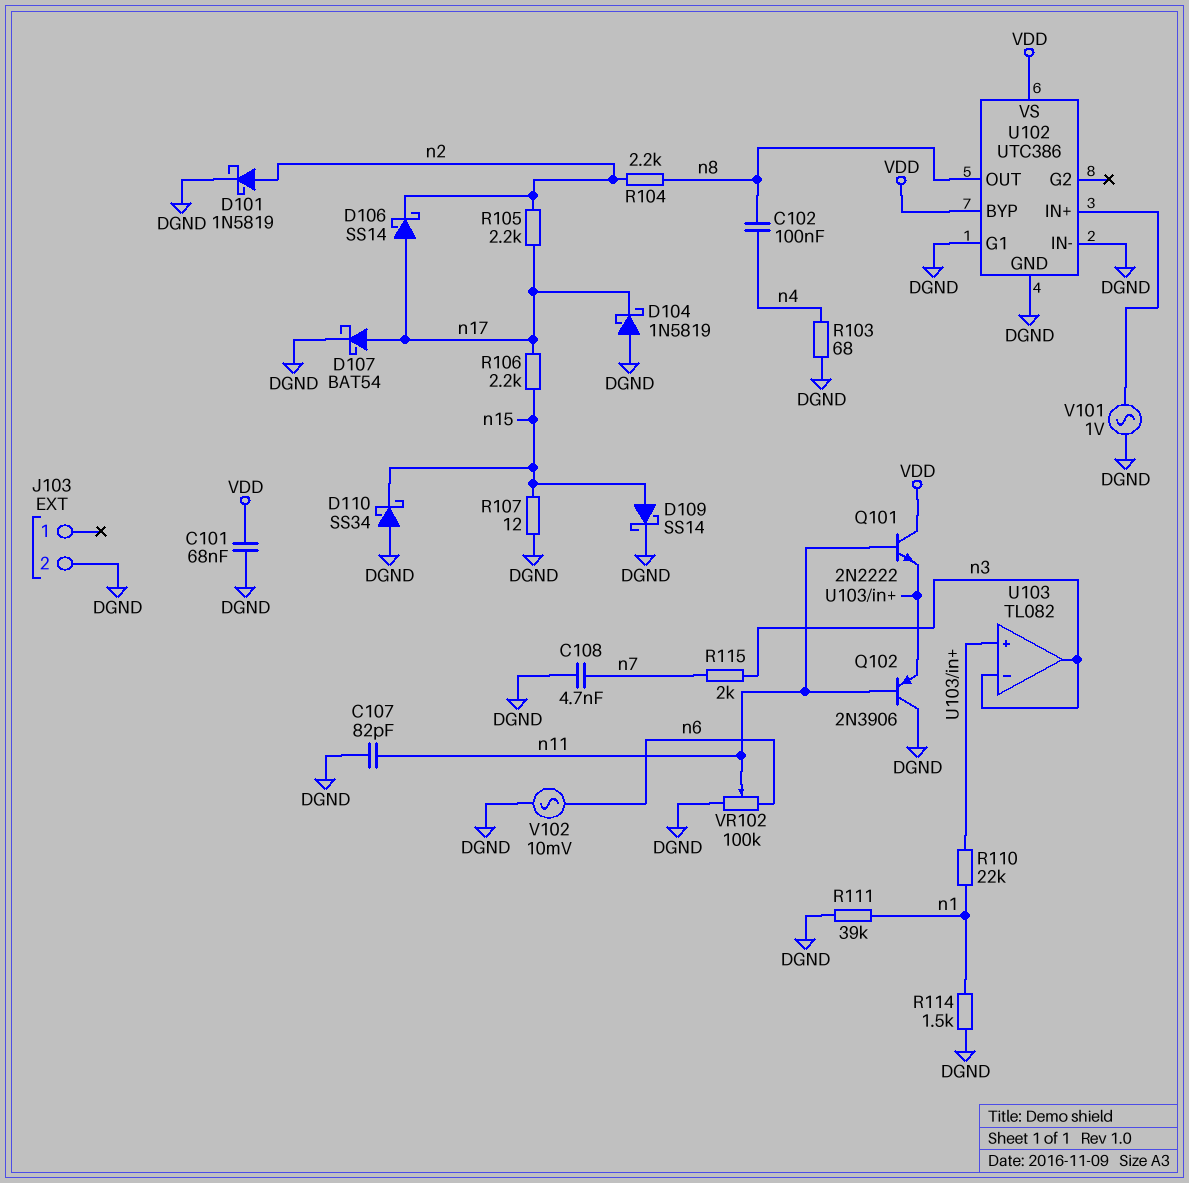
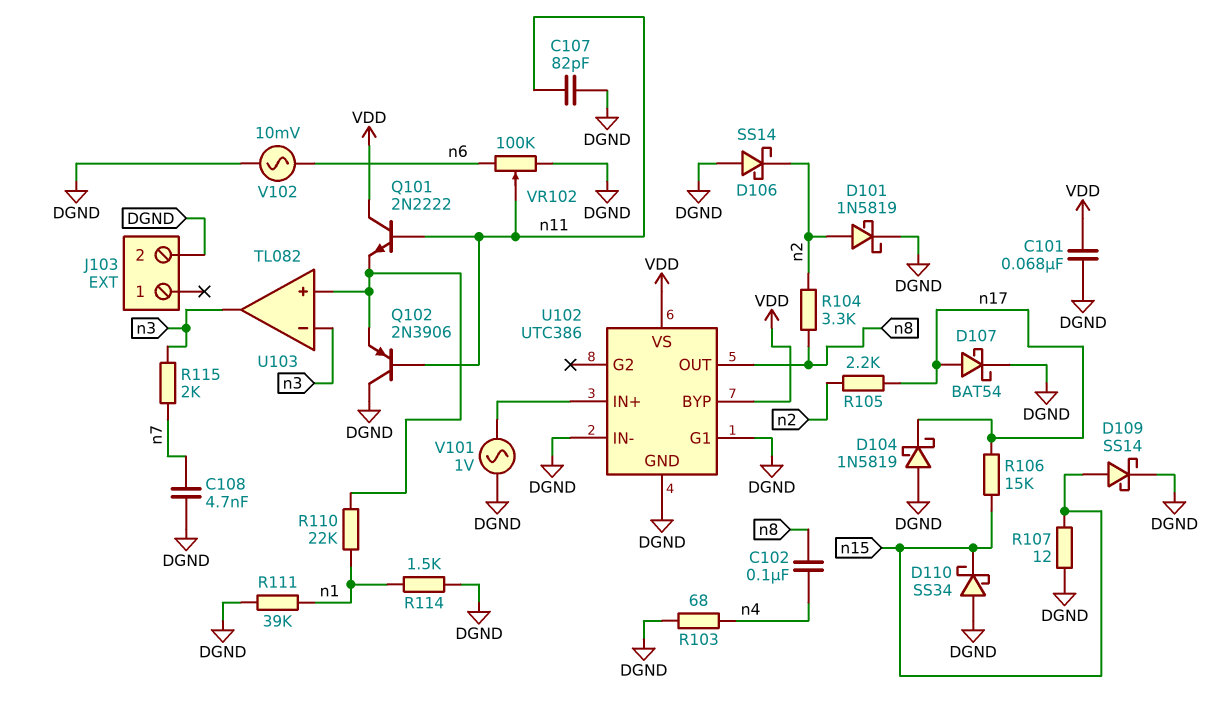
D106: schottky SS14 (A n17, K n2) -> schottky SS14 (A DGND, K n2)
R104: 2.2k (n2, n8) -> 3.3k (n2, n8)
R106: 2.2k (n15, n17) -> 15k (n15, n17)

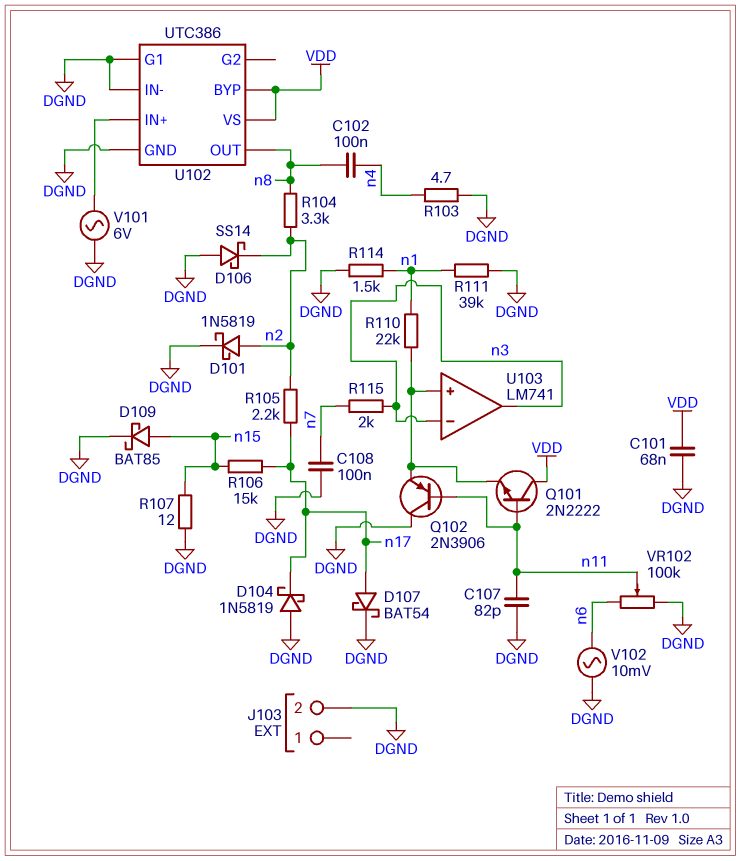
C108: 4.7nF (DGND, n7) -> 100nF (DGND, n7)
D109: schottky SS14 (A n15, K DGND) -> schottky BAT85 (A n15, K DGND)
D110: schottky SS34 (A DGND, K n15) -> none
R103: 68 (DGND, n4) -> 4.7 (DGND, n4)
U103: TL082 -> LM741
V101: AC 1V (DGND, U102/IN+) -> AC 6V (DGND, U102/IN+)

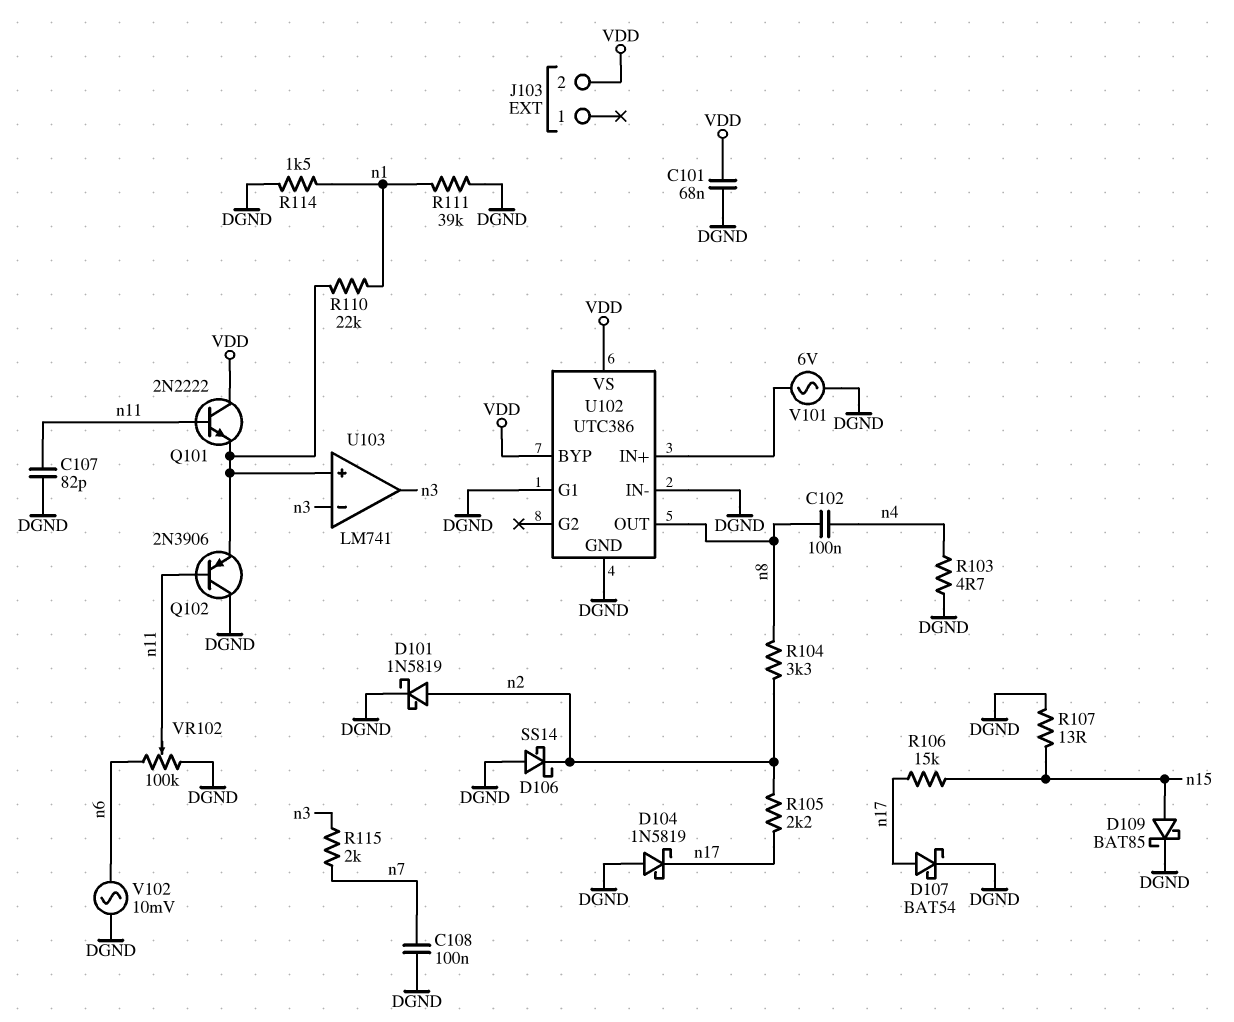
J103 pin 2: DGND -> VDD
R107: 12 (DGND, n15) -> 13 (DGND, n15)

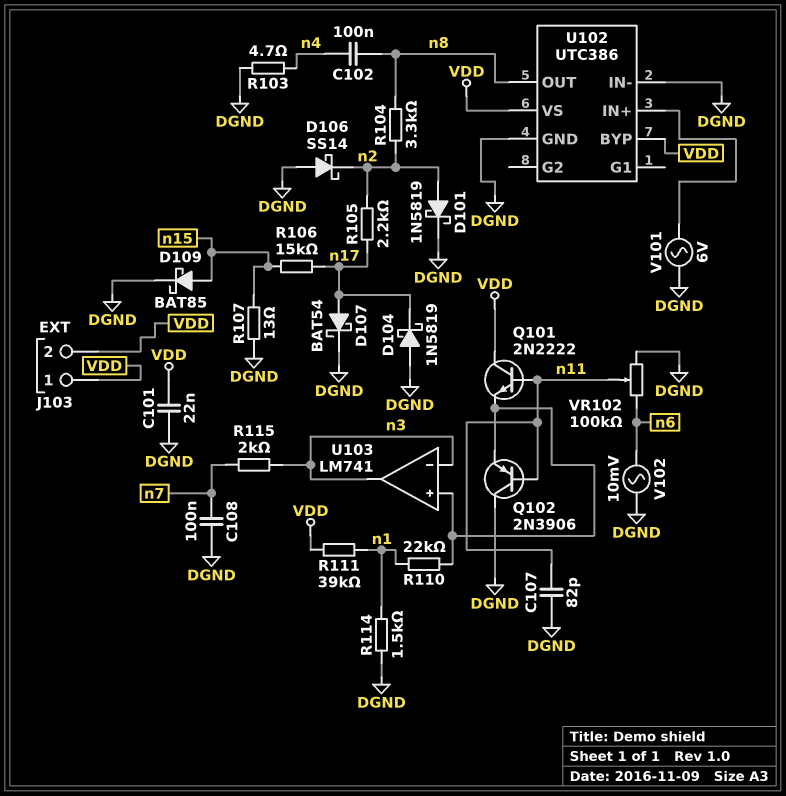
C101: 68nF (DGND, VDD) -> 22nF (DGND, VDD)
J103 pin 1: none -> VDD
R111: 39k (DGND, n1) -> 39k (VDD, n1)
U102 pin G1: DGND -> none

